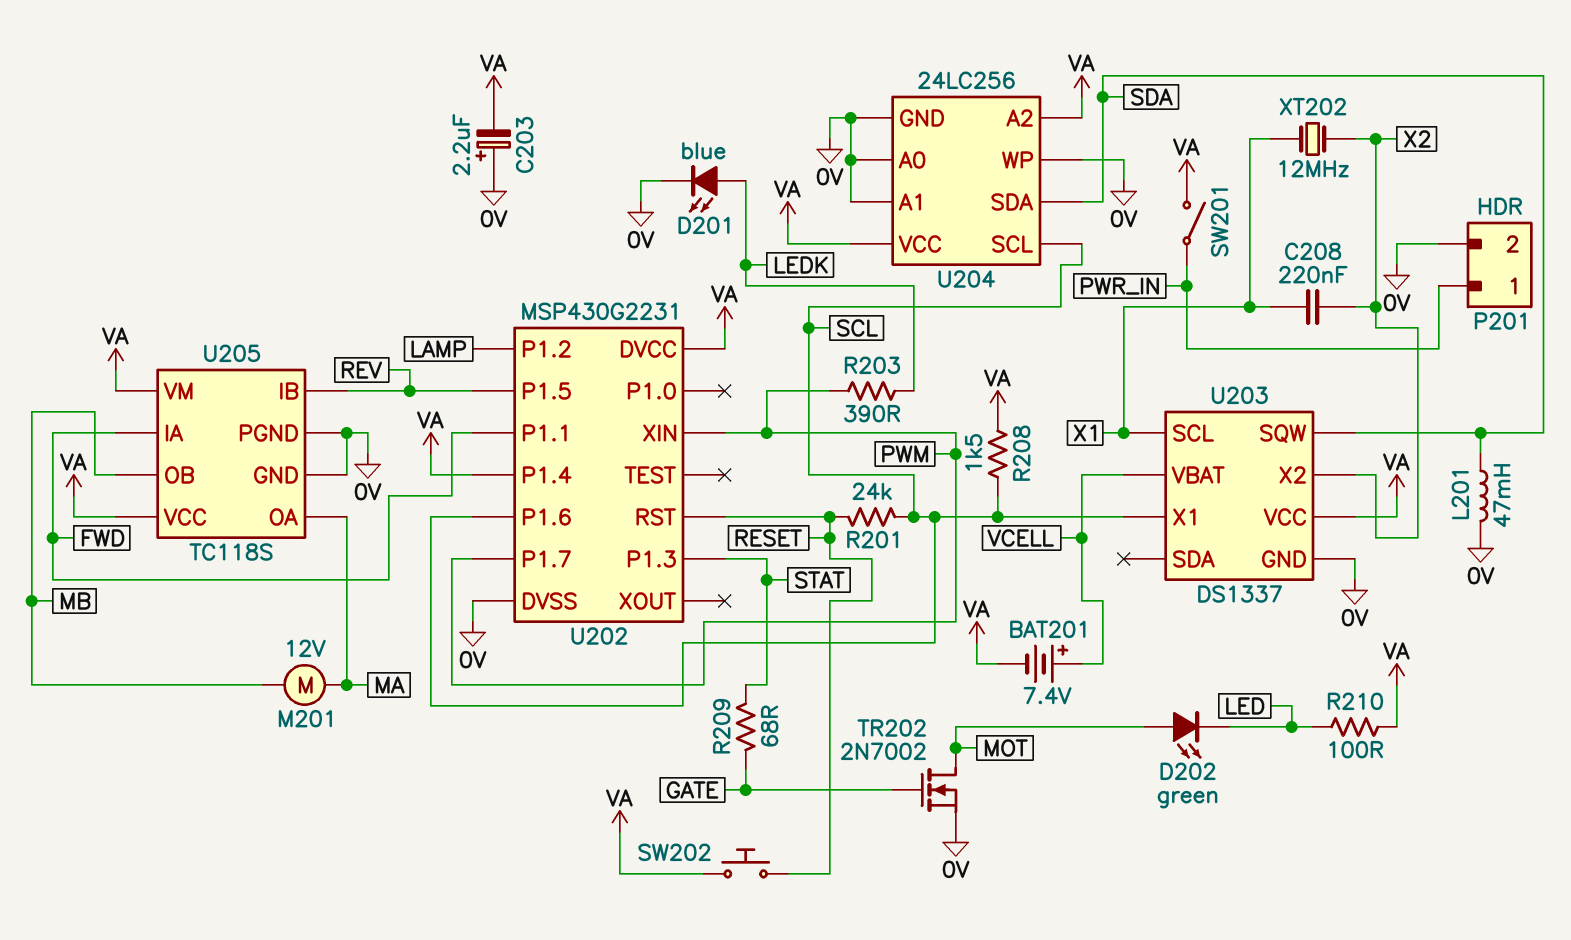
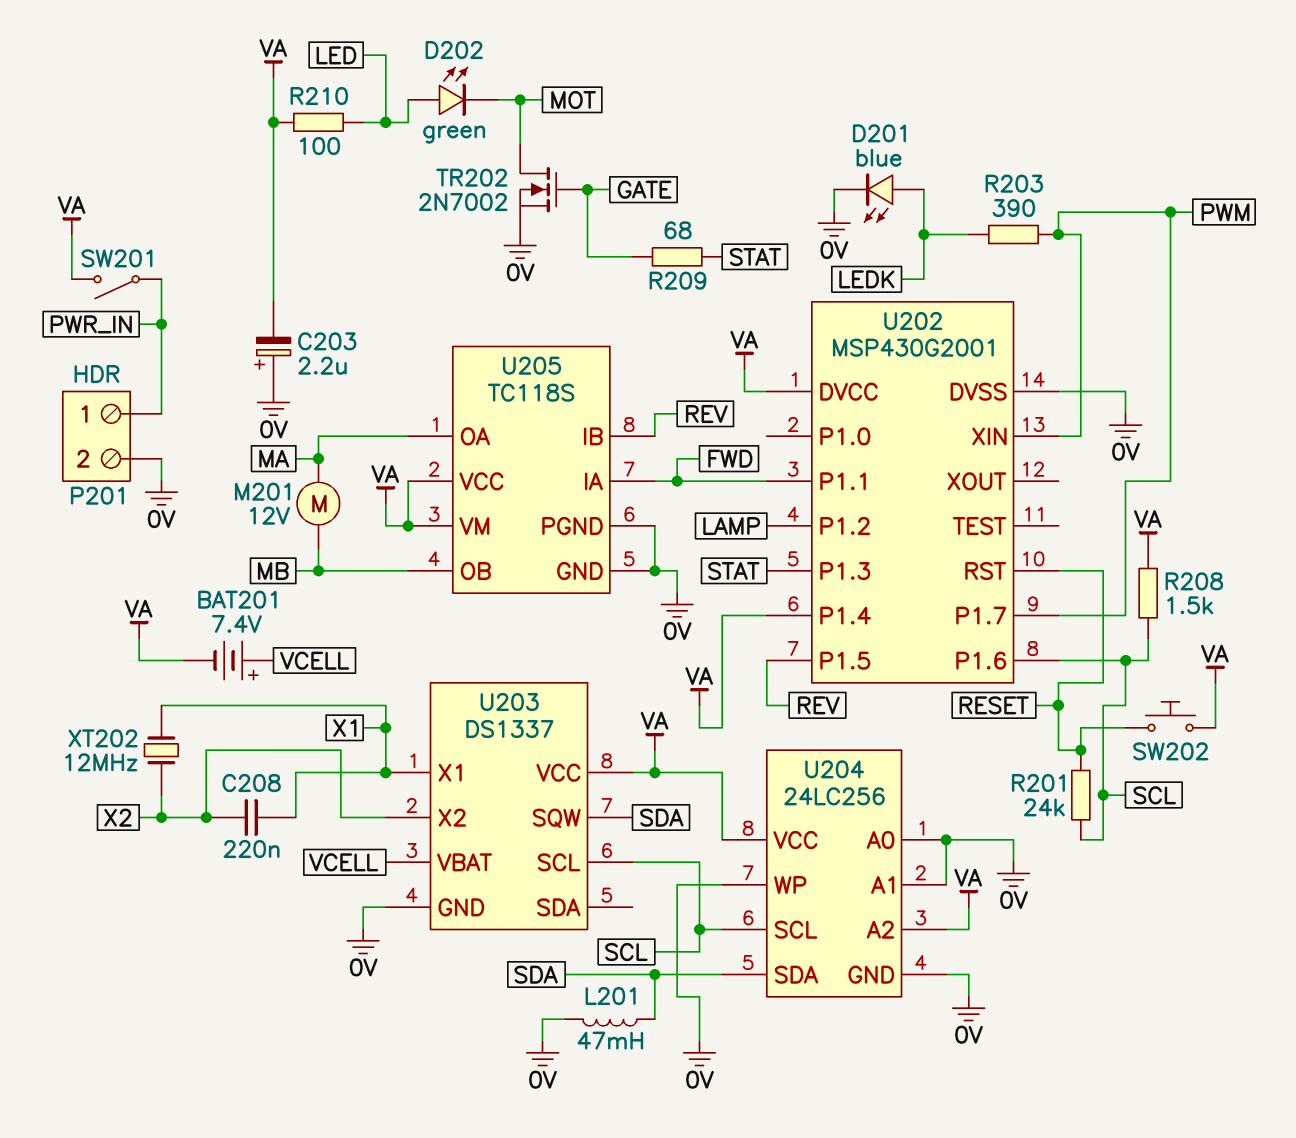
D202: LED green (A MOT, K LED) -> LED green (A LED, K MOT)
U202: MSP430G2231 -> MSP430G2001
U203 pin SCL: X1 -> SCL
U203 pin X1: SCL -> X1

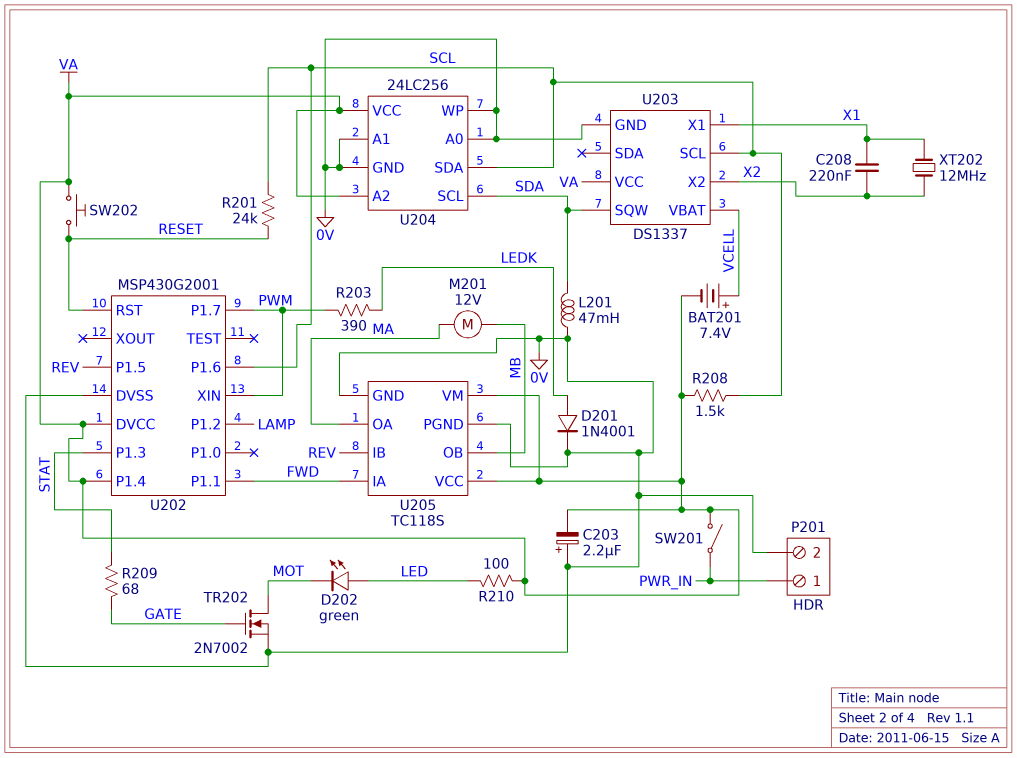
D201: LED blue (A LEDK, K 0V) -> diode 1N4001 (A LEDK, K 0V)
U204 pin SCL: SCL -> SDA
U204 pin SDA: SDA -> SCL

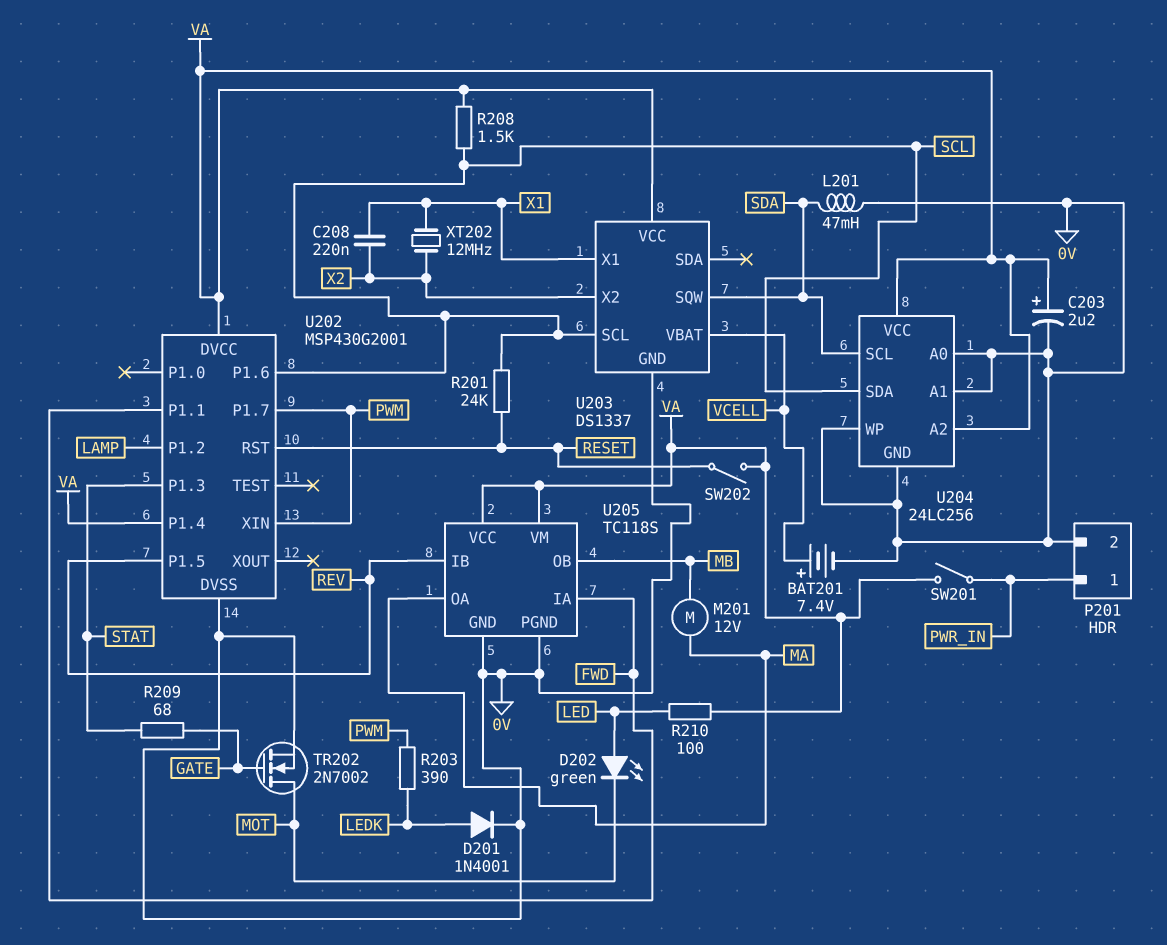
BAT201: 7.4V (plus VCELL, minus VA) -> 7.4V (plus VCELL, minus 0V)
C203: 2.2uF (plus 0V, minus VA) -> 2.2uF (plus VA, minus 0V)
SW202: button (RESET, VA) -> switch (RESET, VA)

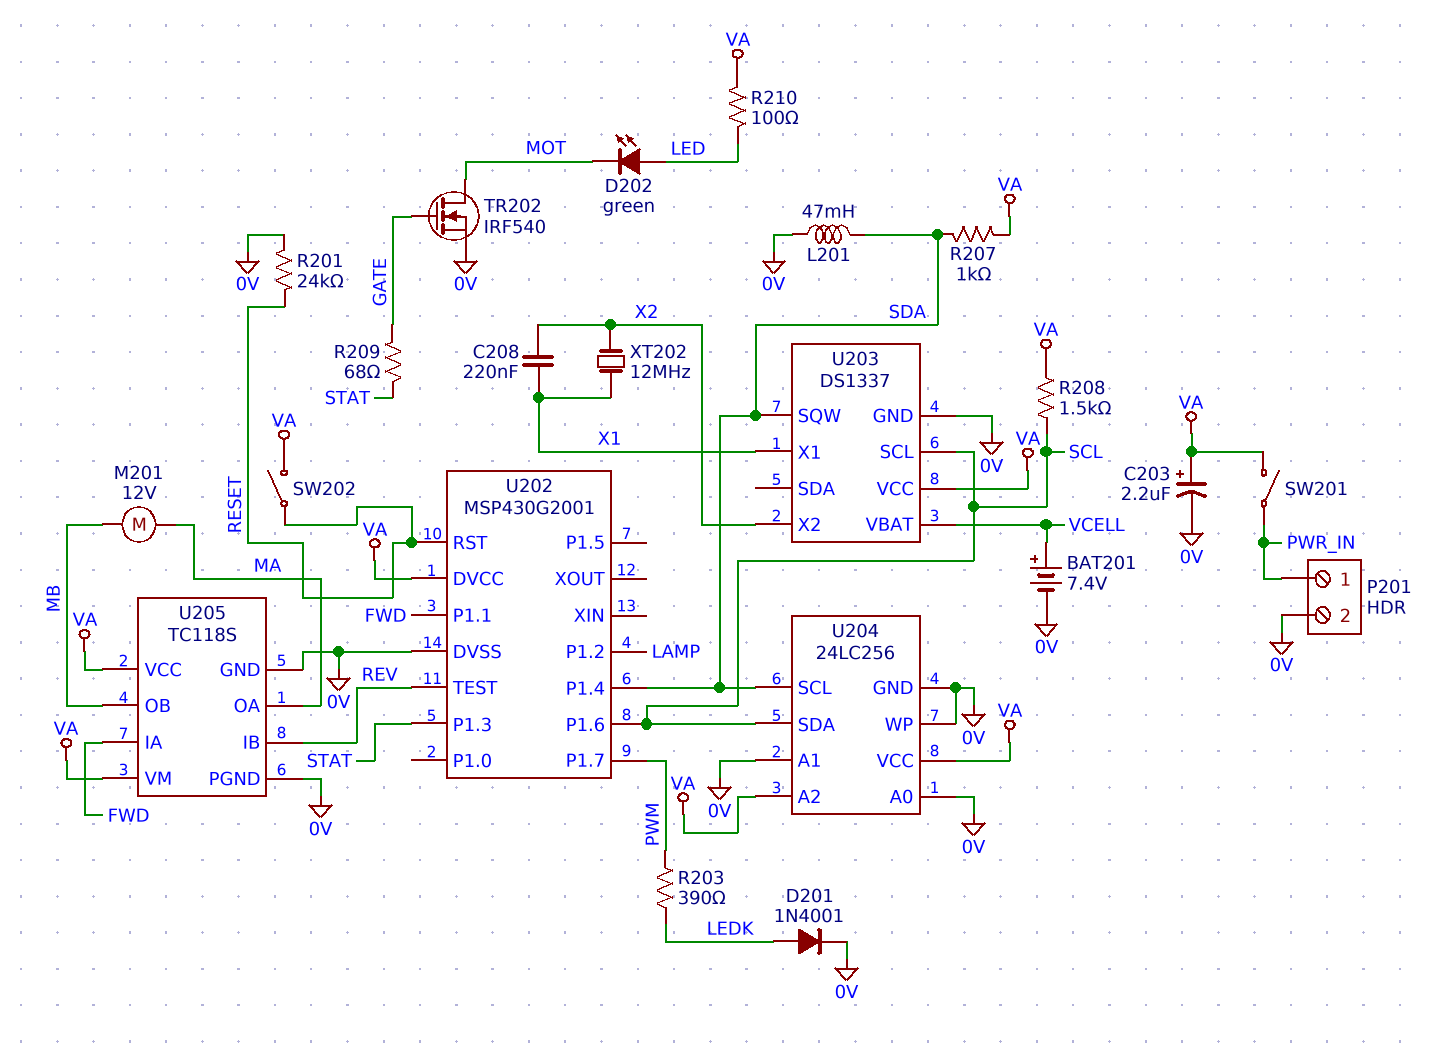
R201: 24k (RESET, SCL) -> 24k (0V, RESET)
R207: none -> 1k (SDA, VA)
TR202: NMOS 2N7002 (G GATE, D MOT, S 0V) -> NMOS IRF540 (G GATE, D MOT, S 0V)
U202 pin P1.4: VA -> SDA
U202 pin P1.5: REV -> none
U202 pin TEST: none -> REV
U202 pin XIN: PWM -> none

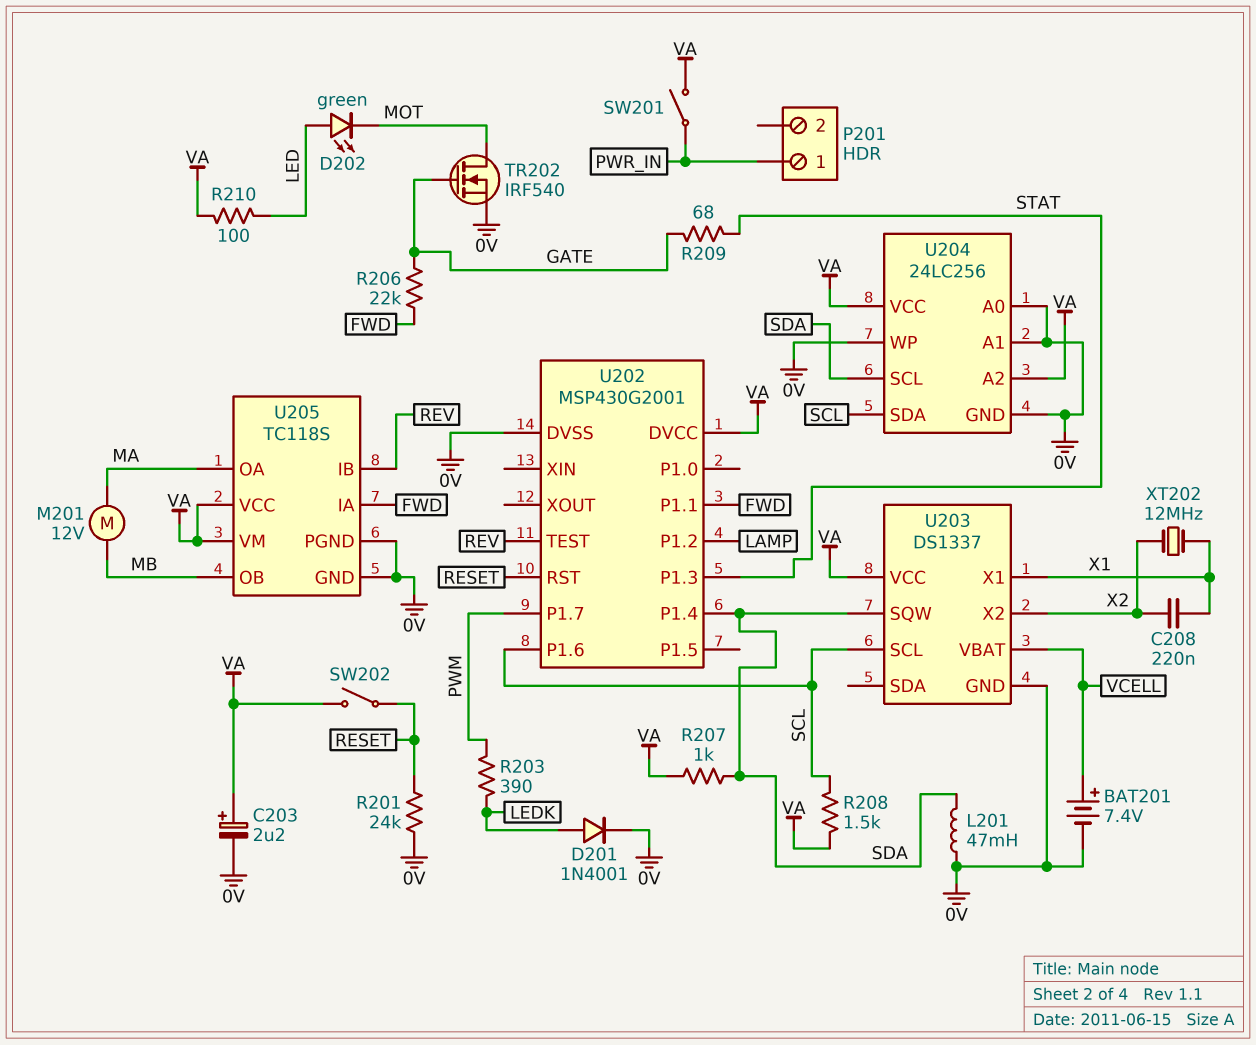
P201 pin 2: 0V -> none
R206: none -> 22k (FWD, GATE)

